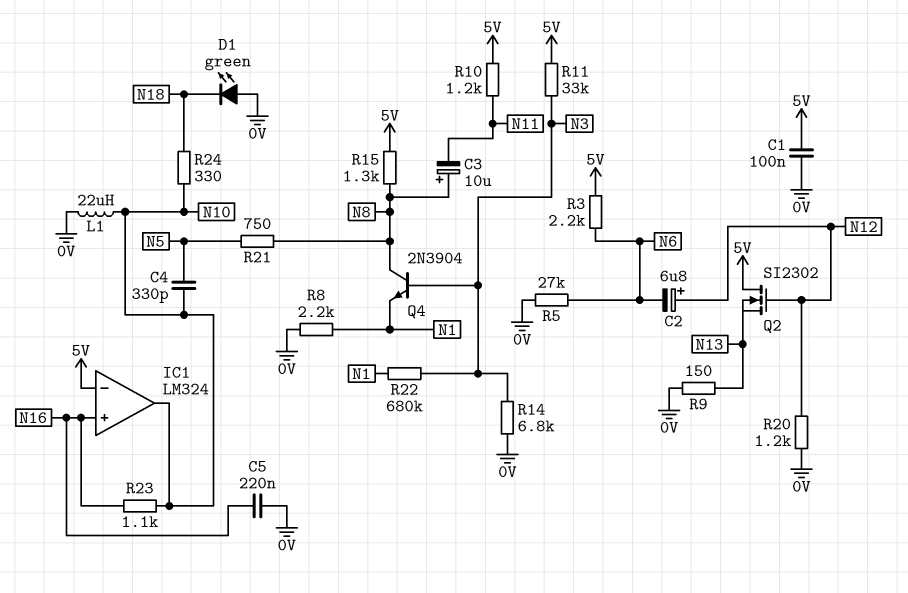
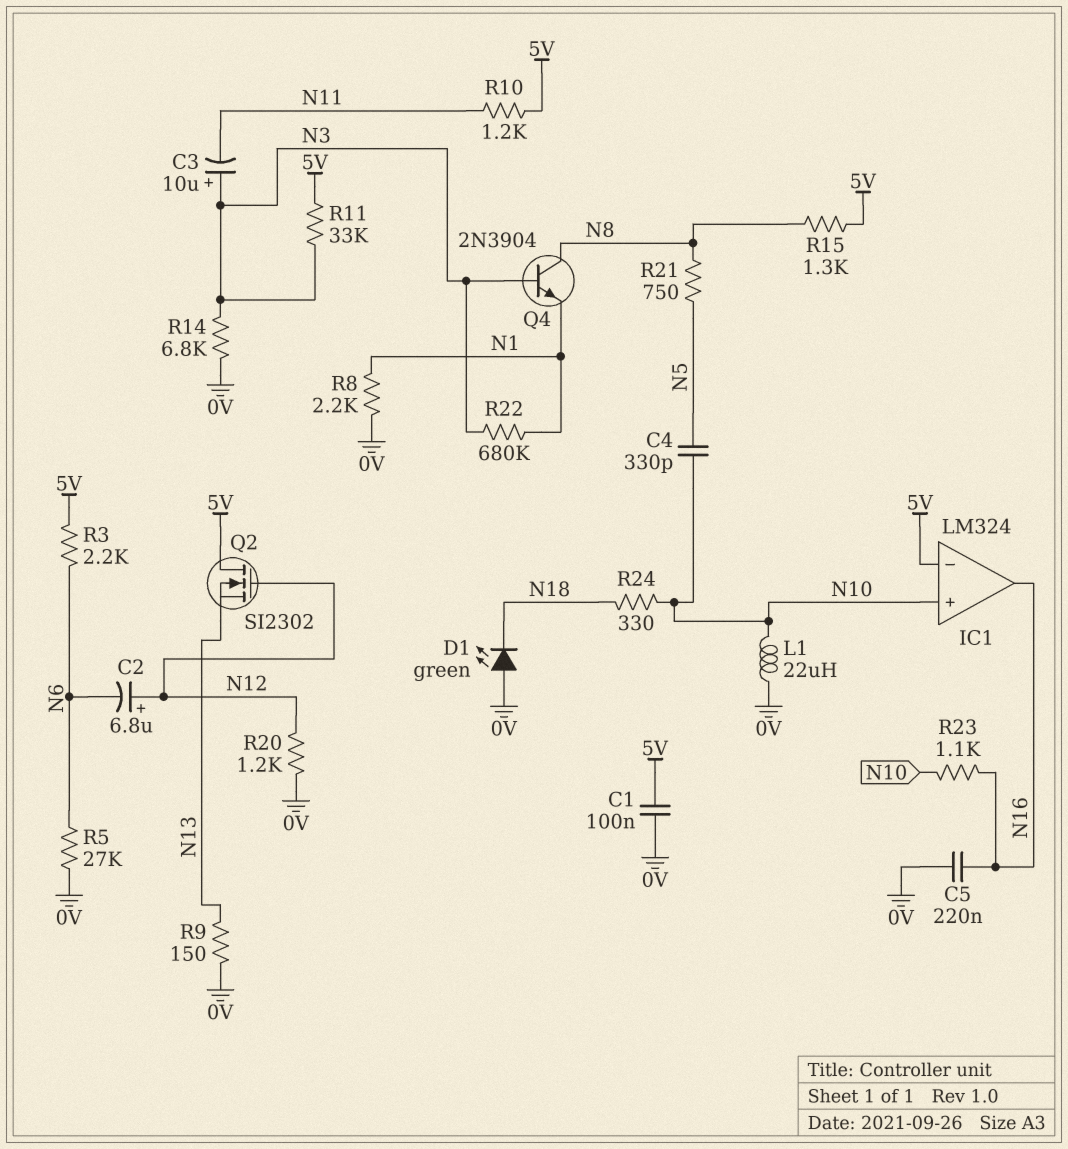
C3: 10uF (plus N8, minus N11) -> 10uF (plus N3, minus N11)
IC1 pin in+: N16 -> N10
IC1 pin out: N10 -> N16

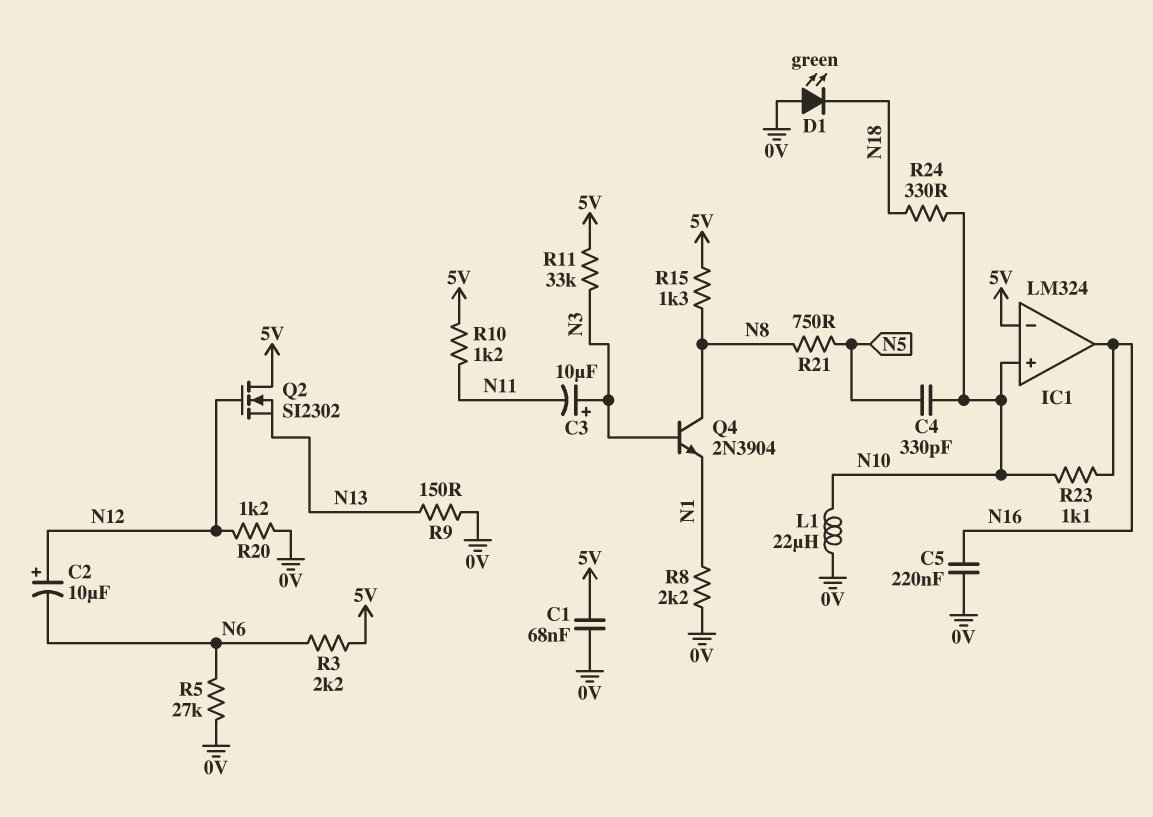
C1: 100nF (0V, 5V) -> 68nF (0V, 5V)
C2: 6.8uF (plus N12, minus N6) -> 10uF (plus N12, minus N6)
R14: 6.8k (0V, N3) -> none
R22: 680k (N1, N3) -> none

